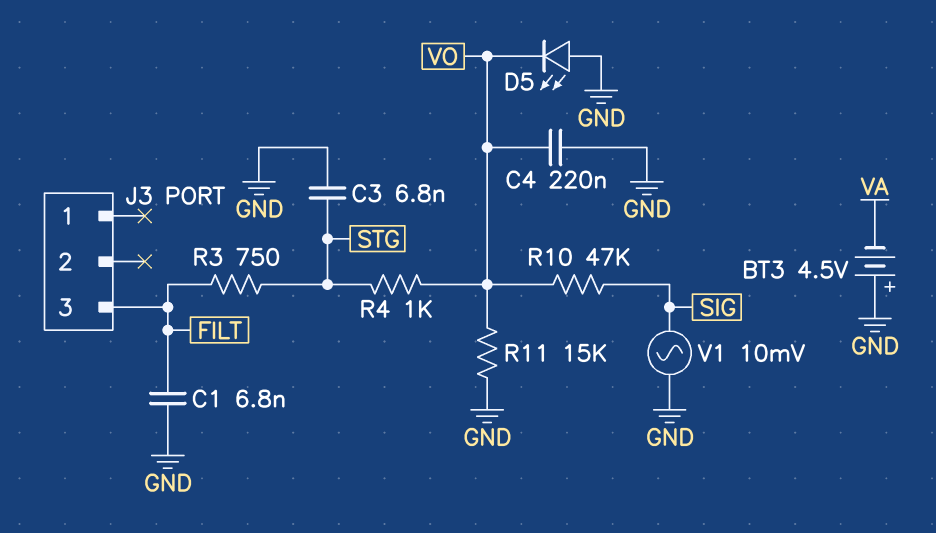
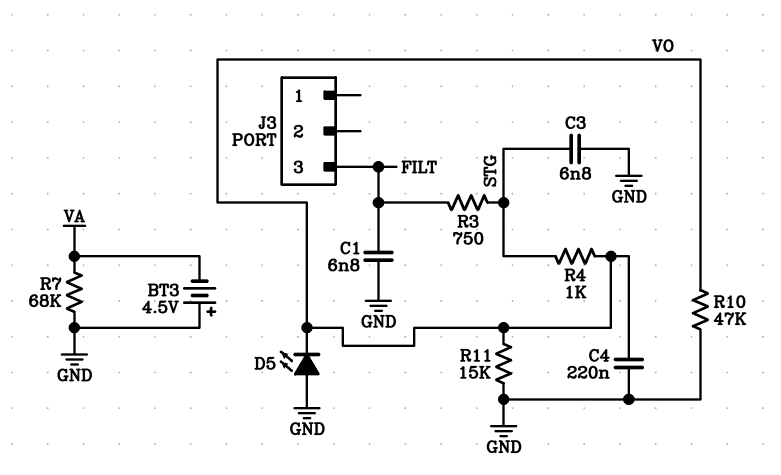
R7: none -> 68k (GND, VA)
R10: 47k (SIG, VO) -> 47k (GND, VO)
V1: AC 10mV (GND, SIG) -> none

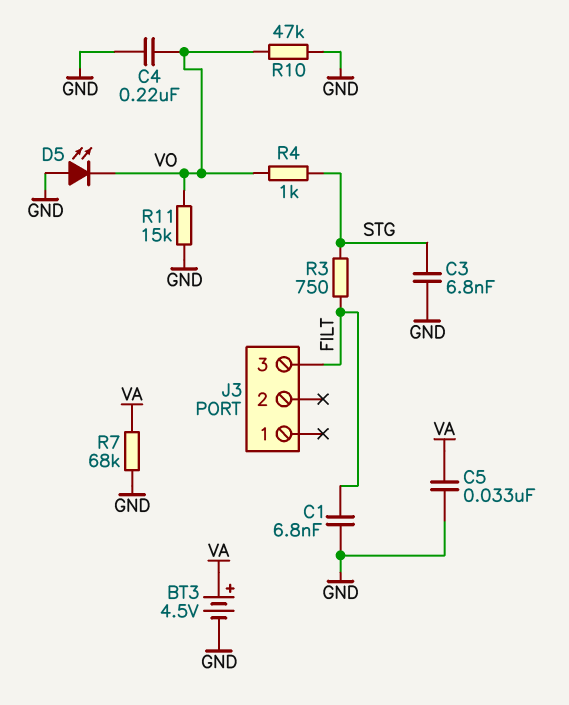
BT3: 4.5V (plus GND, minus VA) -> 4.5V (plus VA, minus GND)
C5: none -> 33nF (GND, VA)

